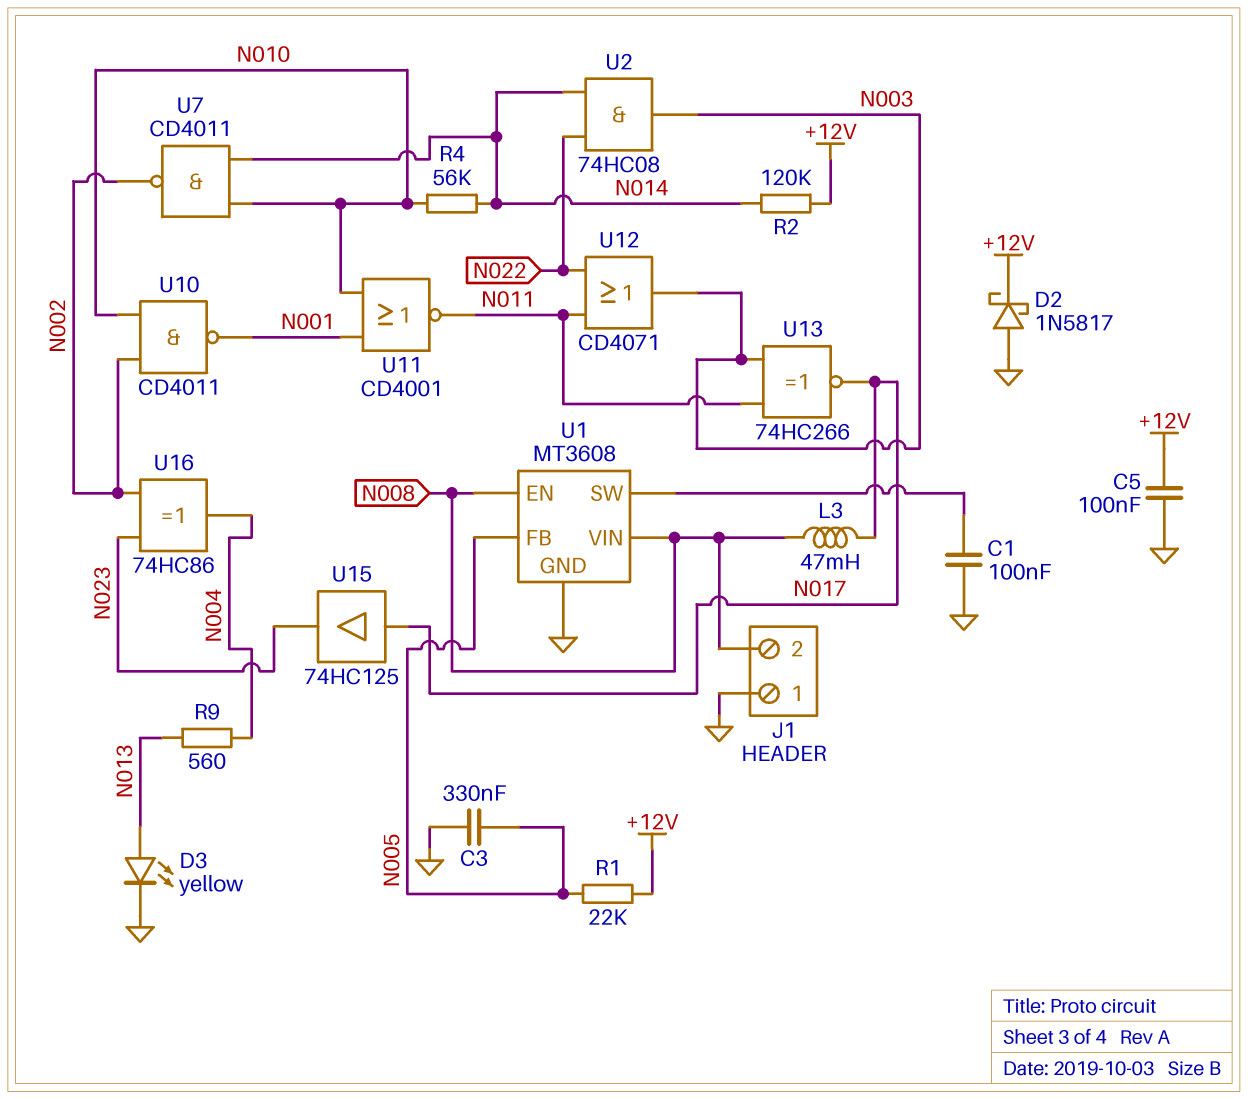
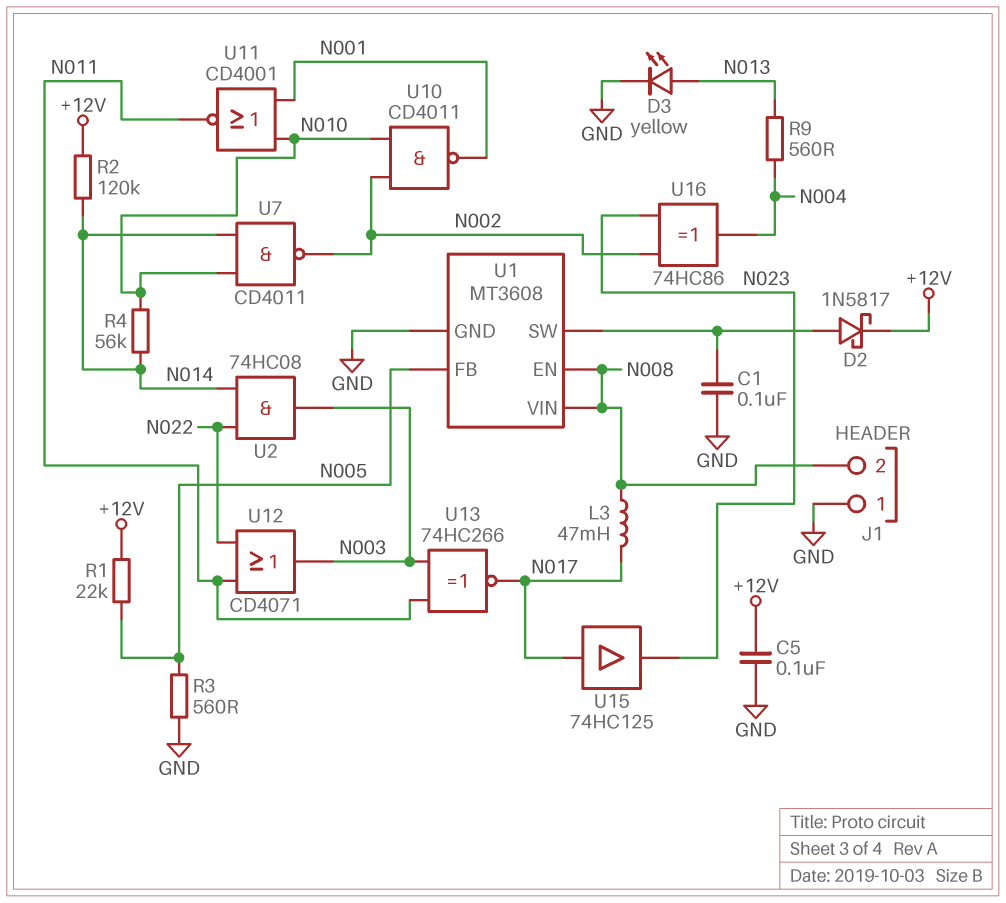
C3: 330nF (GND, N005) -> none
D2: schottky 1N5817 (A GND, K +12V) -> schottky 1N5817 (A U1/SW, K +12V)
R3: none -> 560 (GND, N005)

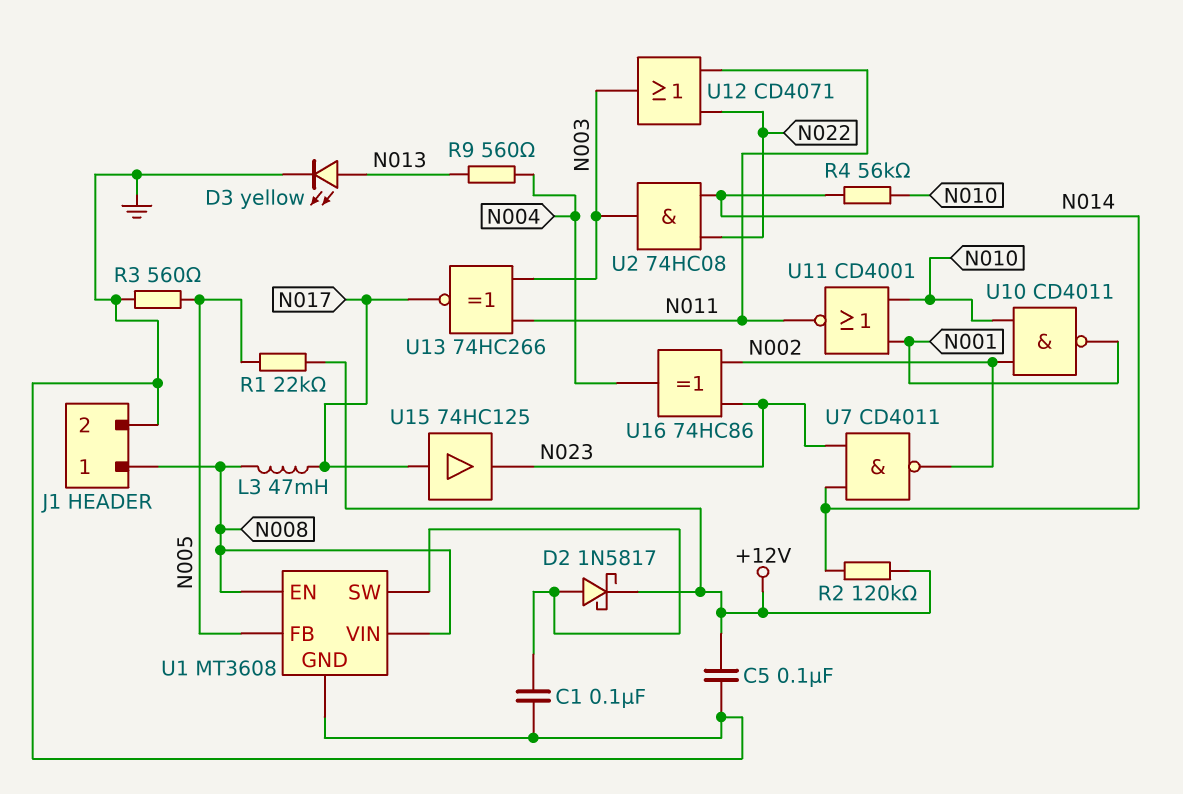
J1 pin 1: GND -> N008
J1 pin 2: N008 -> GND
U7: NAND CD4011 (in N010, in N014, out N002) -> NAND CD4011 (in N014, in N023, out N002)

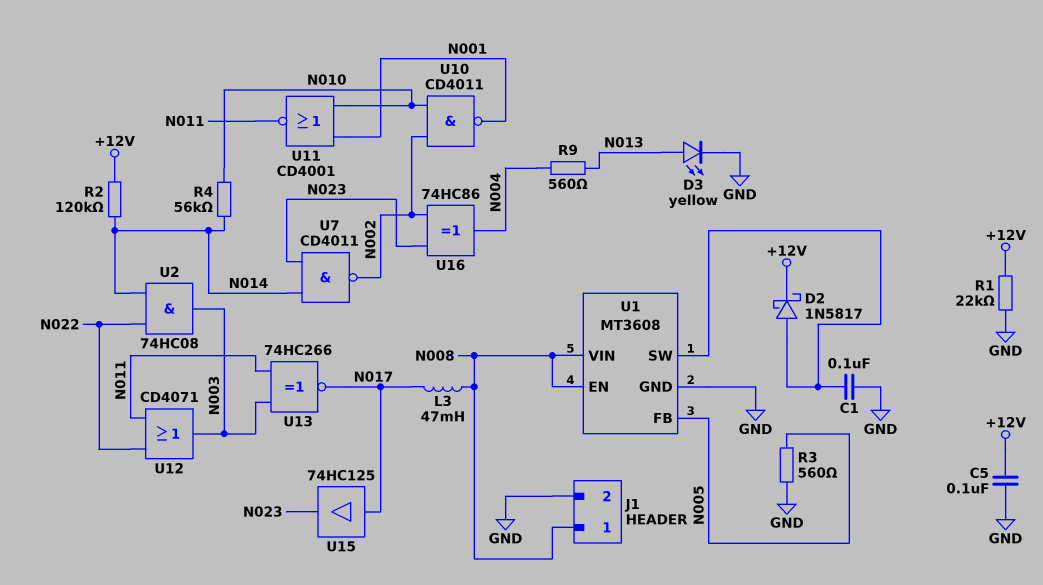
R1: 22k (+12V, N005) -> 22k (+12V, GND)

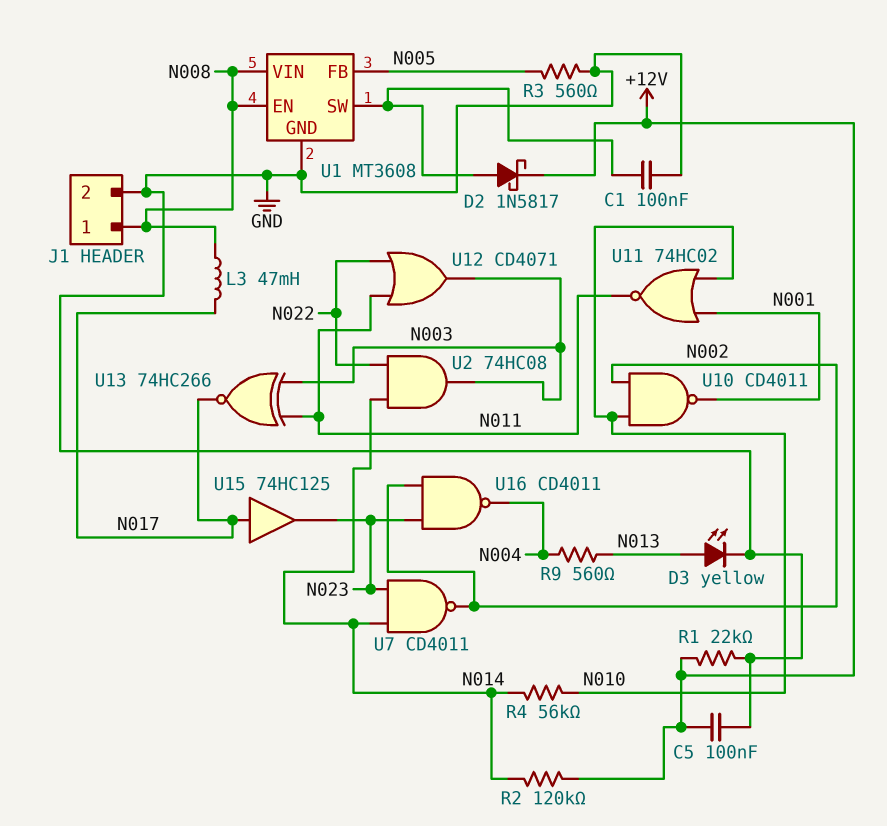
U11: NOR CD4001 (in N001, in N010, out N011) -> NOR 74HC02 (in N001, in N010, out N011)
U16: XOR 74HC86 (in N002, in N023, out N004) -> NAND CD4011 (in N002, in N023, out N004)

